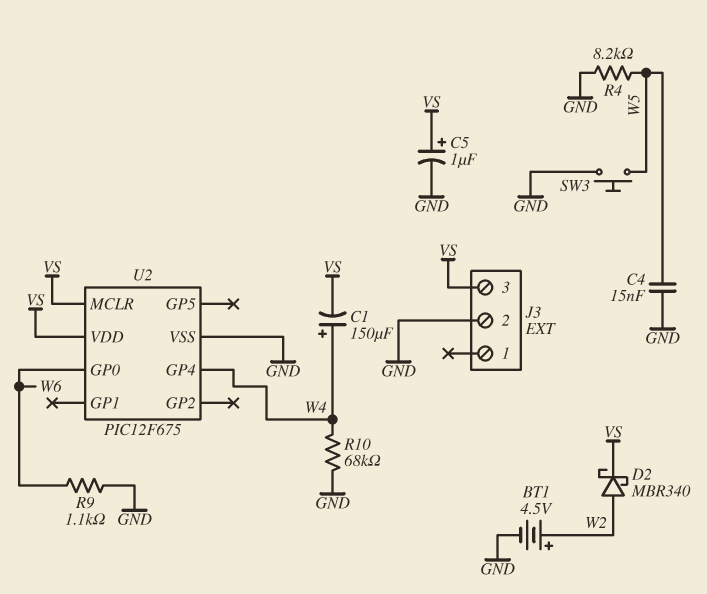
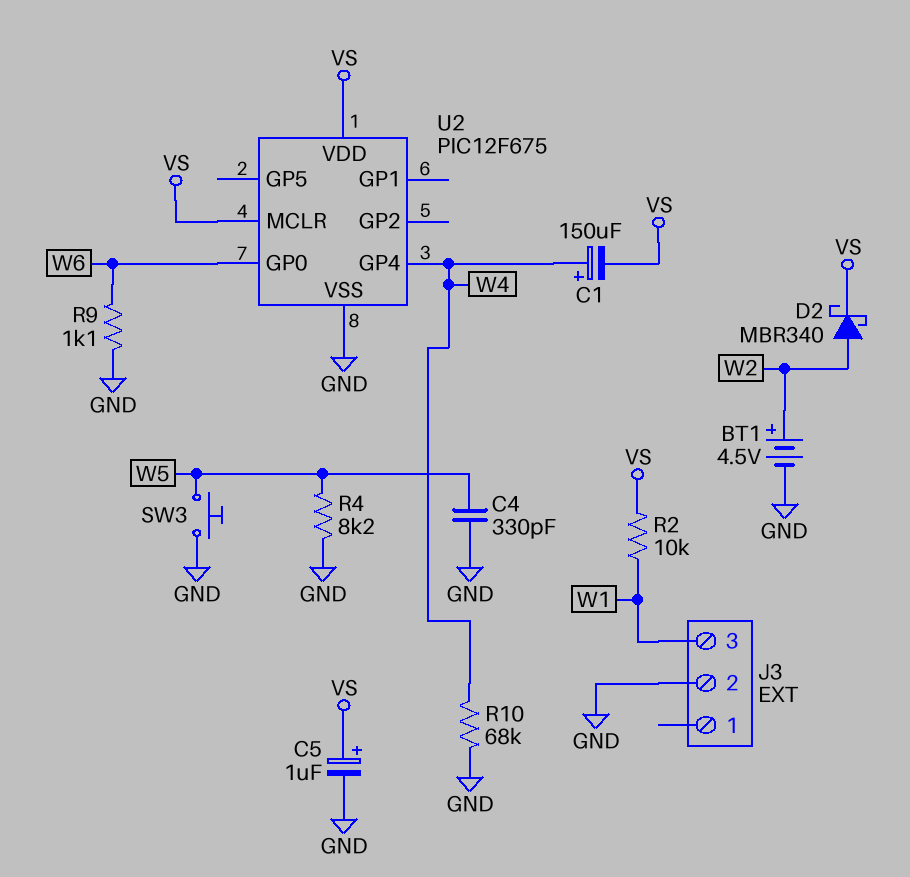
C4: 15nF (GND, W5) -> 330pF (GND, W5)
J3 pin 3: VS -> W1
R2: none -> 10k (VS, W1)

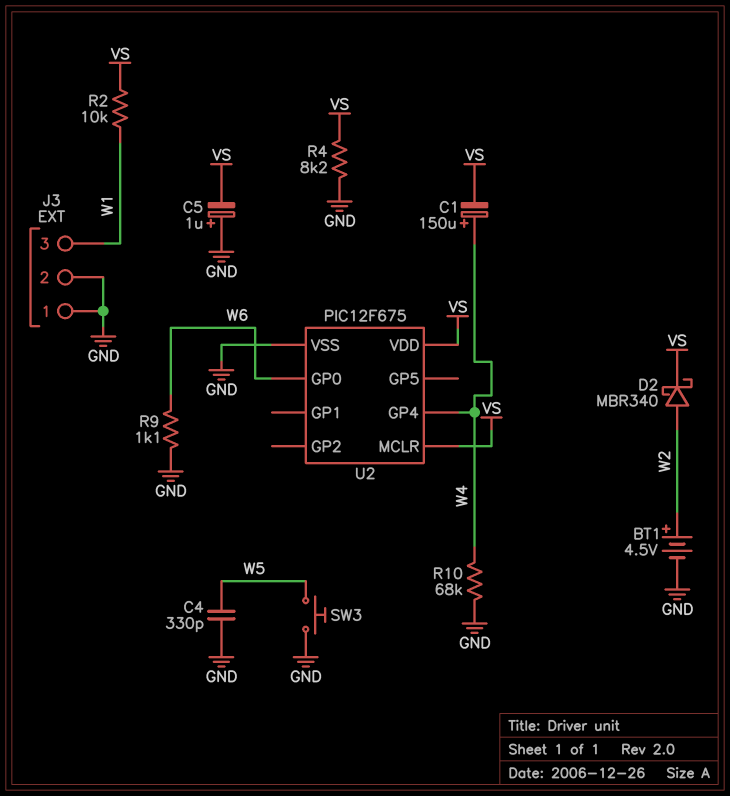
C5: 1uF (plus VS, minus GND) -> 1uF (plus GND, minus VS)
J3 pin 1: none -> GND
R4: 8.2k (GND, W5) -> 8.2k (GND, VS)

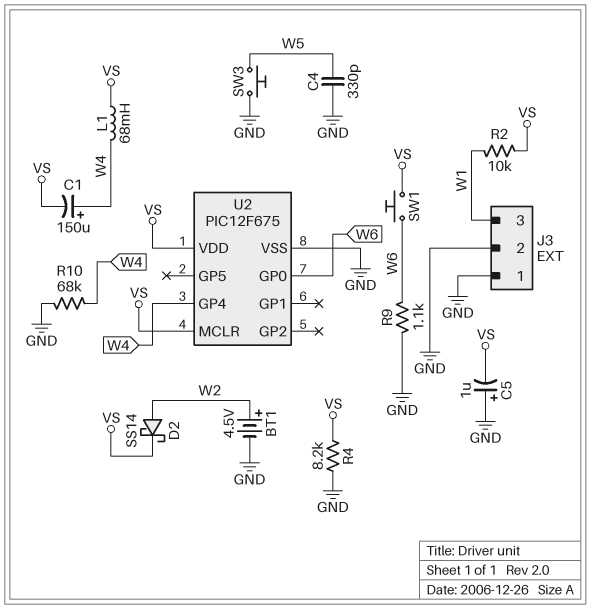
D2: schottky MBR340 (A W2, K VS) -> schottky SS14 (A W2, K VS)
L1: none -> 68mH (VS, W4)
SW1: none -> button (VS, W6)

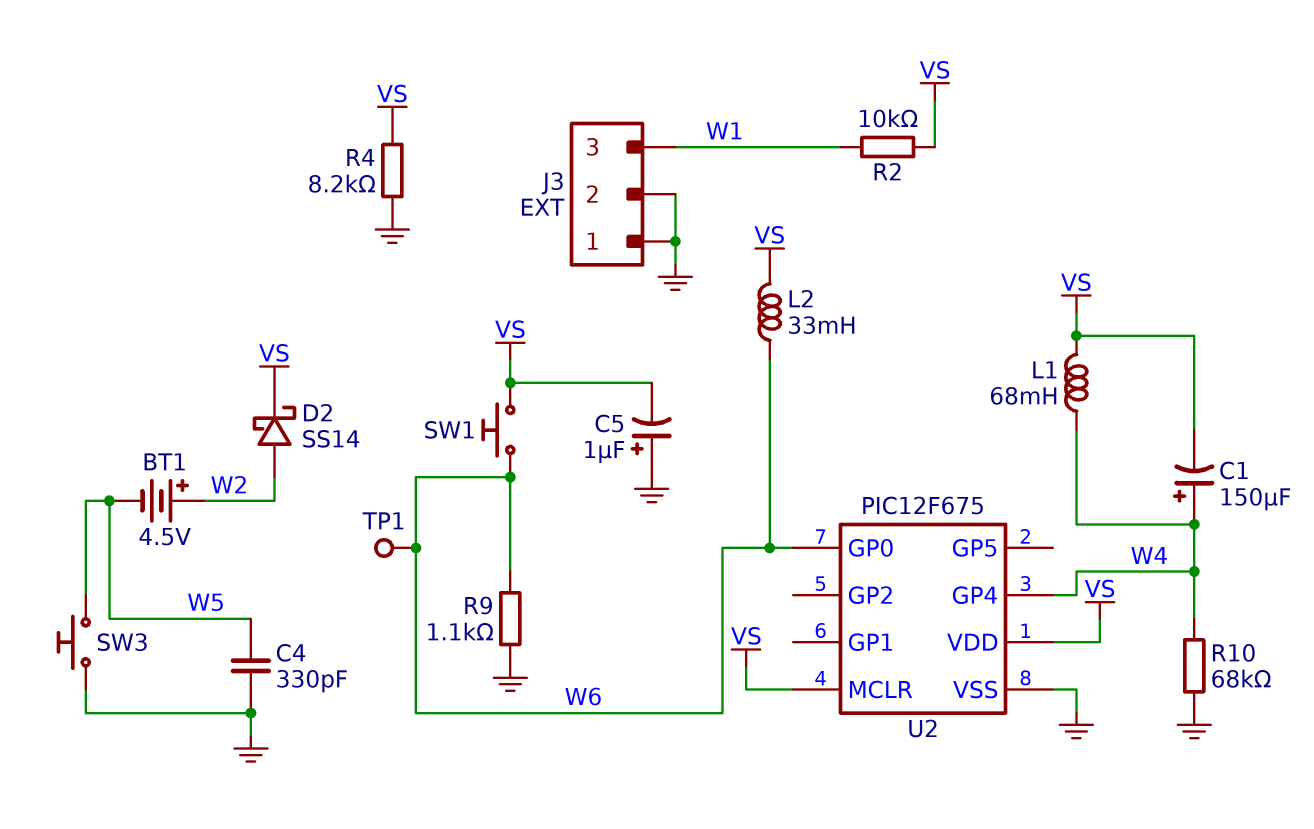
BT1: 4.5V (plus W2, minus GND) -> 4.5V (plus W2, minus W5)
L2: none -> 33mH (VS, W6)
TP1: none -> test point (W6)

